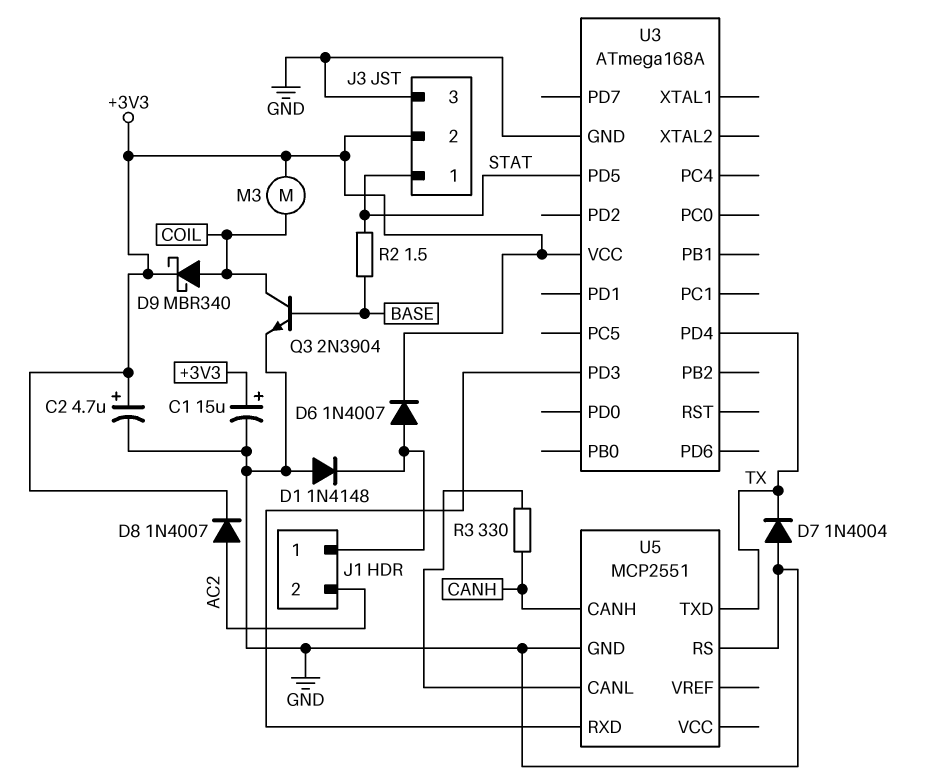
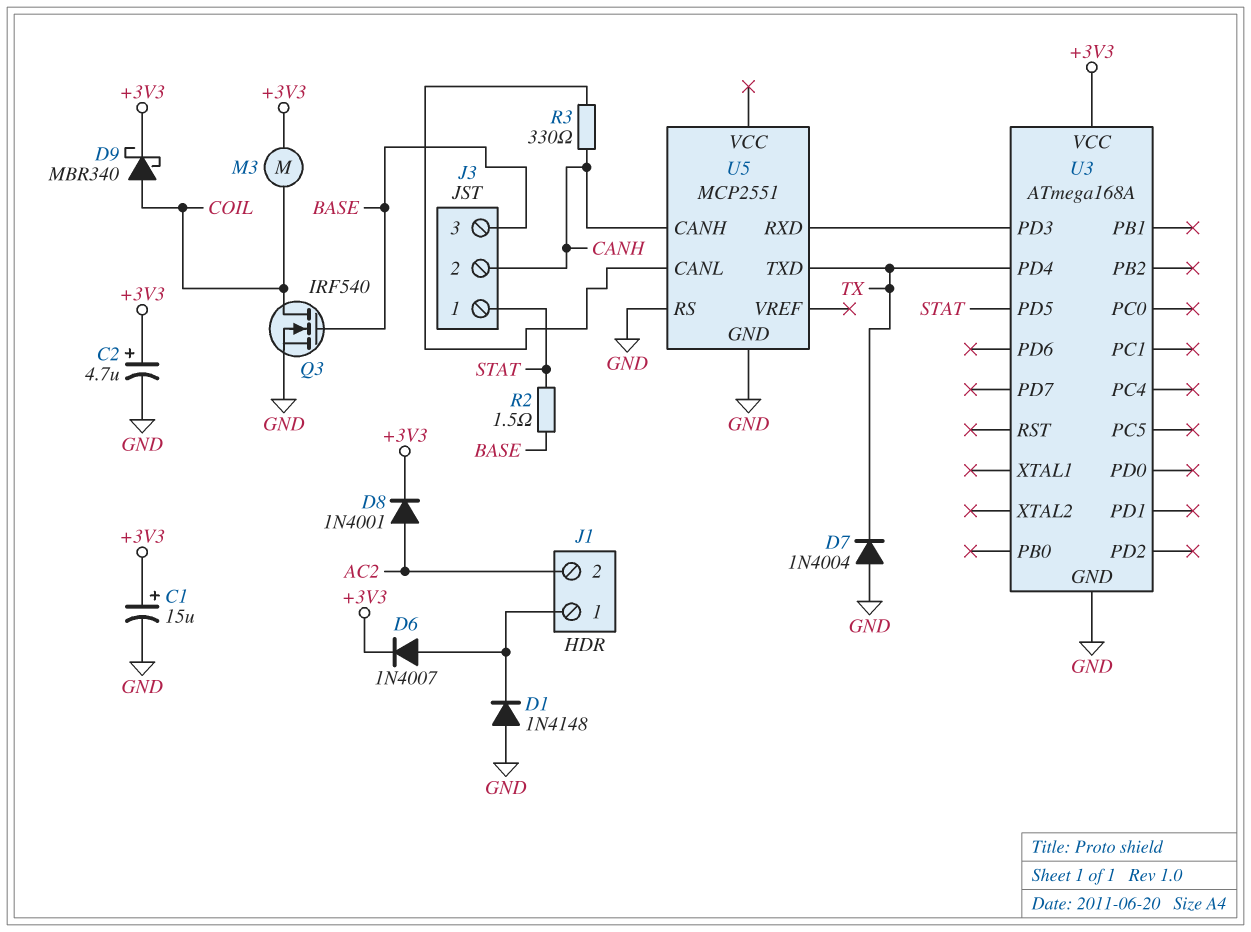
D8: diode 1N4007 (A AC2, K +3V3) -> diode 1N4001 (A AC2, K +3V3)
J3 pin 2: +3V3 -> CANH
J3 pin 3: GND -> BASE
Q3: NPN 2N3904 (B BASE, C COIL, E GND) -> NMOS IRF540 (G BASE, D COIL, S GND)

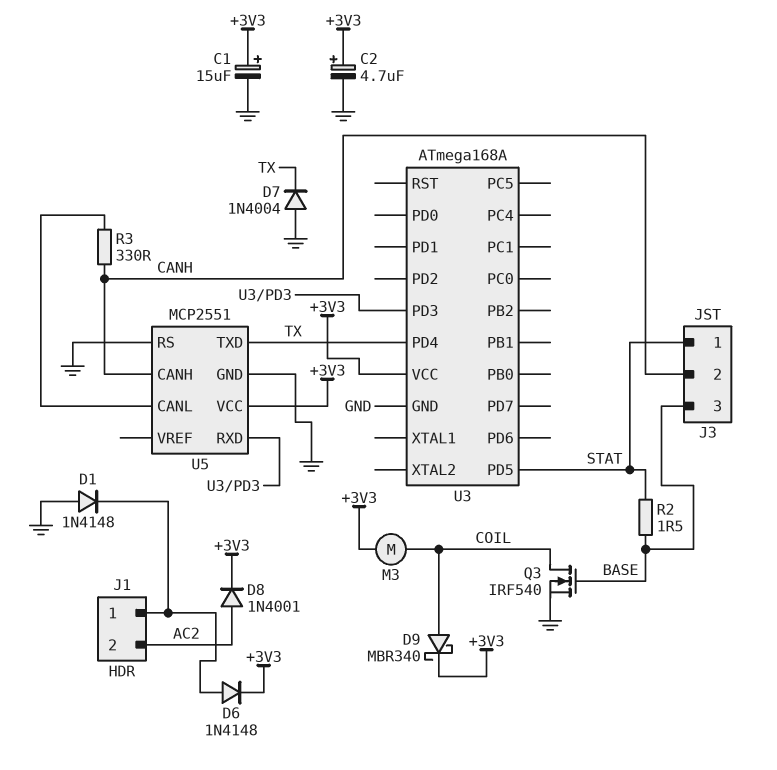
D6: diode 1N4007 (A J1/1, K +3V3) -> diode 1N4148 (A J1/1, K +3V3)
U5 pin VCC: none -> +3V3

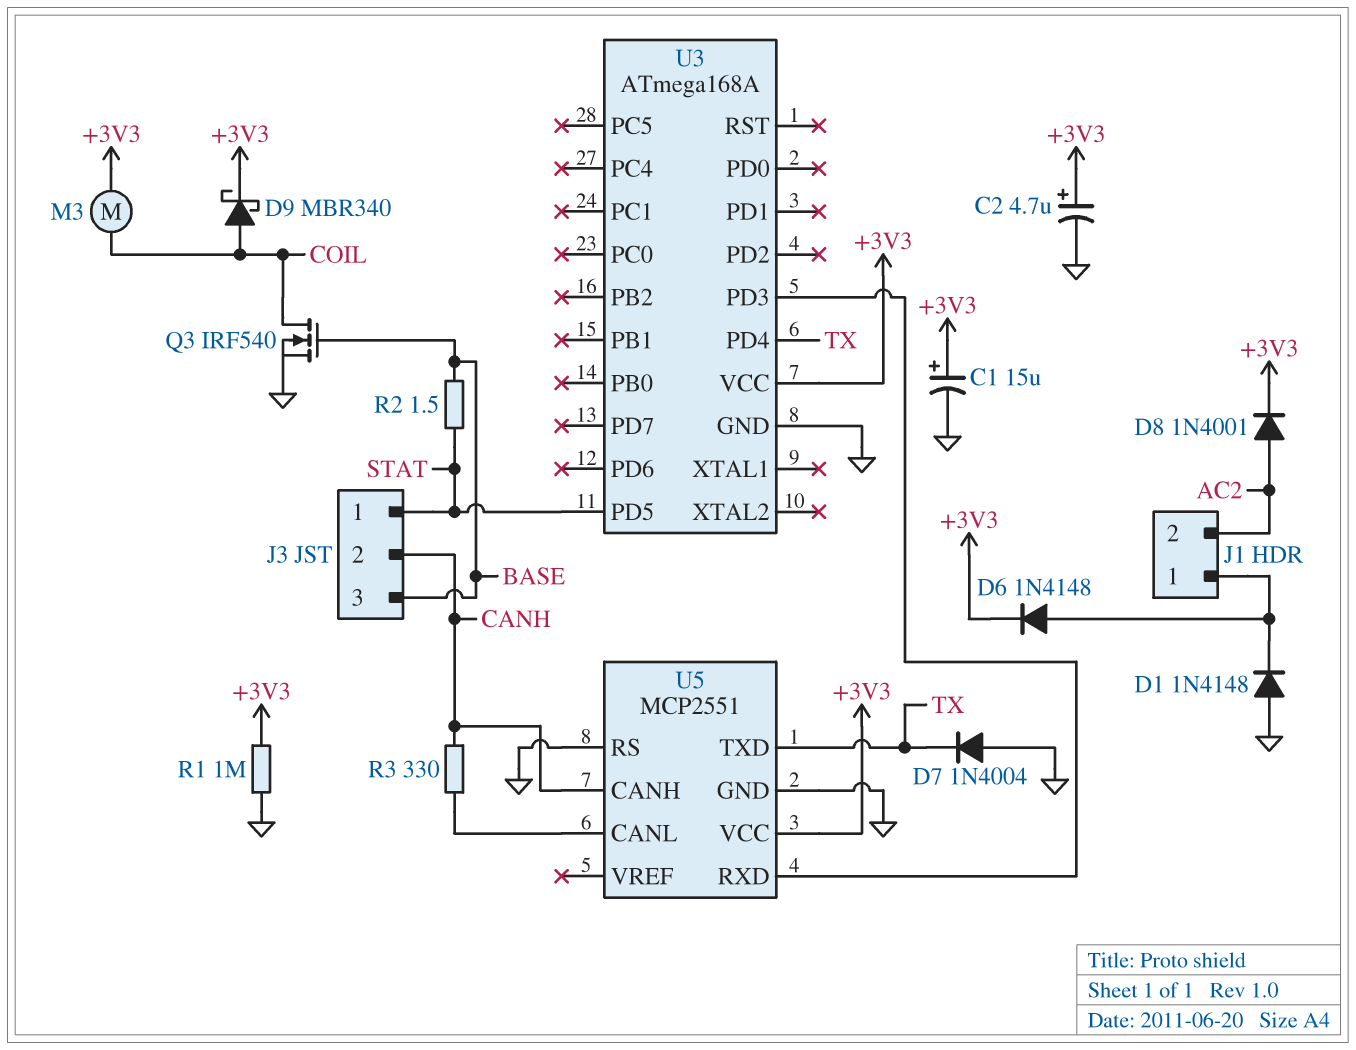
R1: none -> 1M (+3V3, GND)

